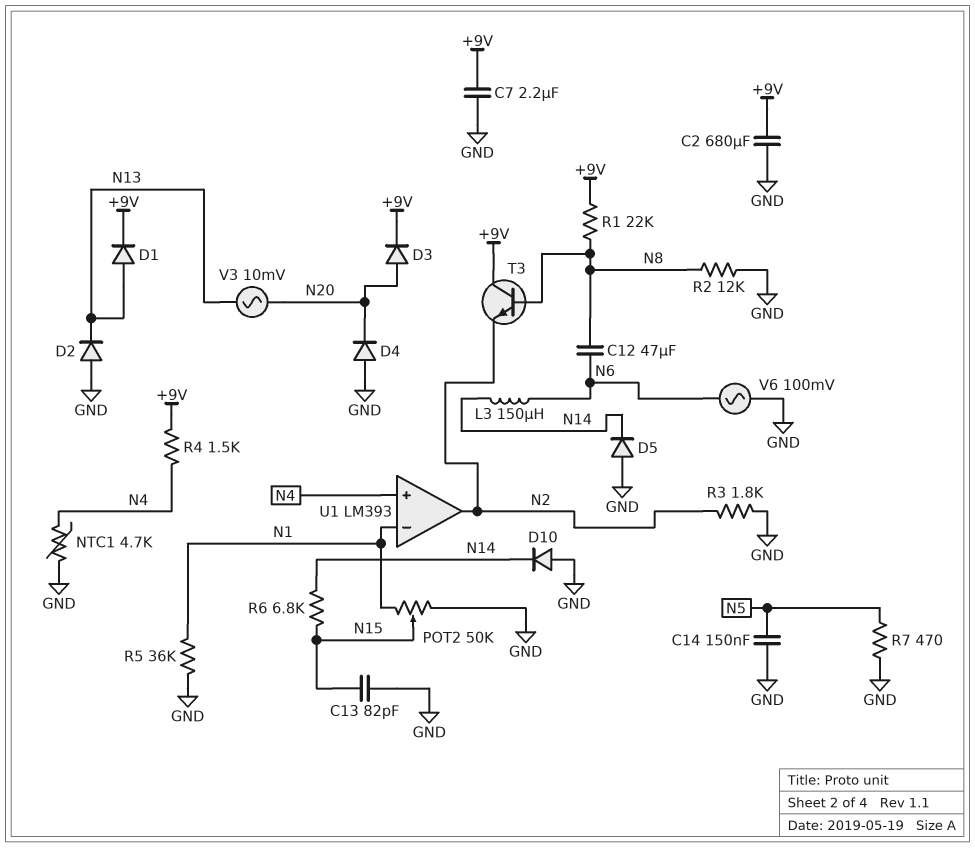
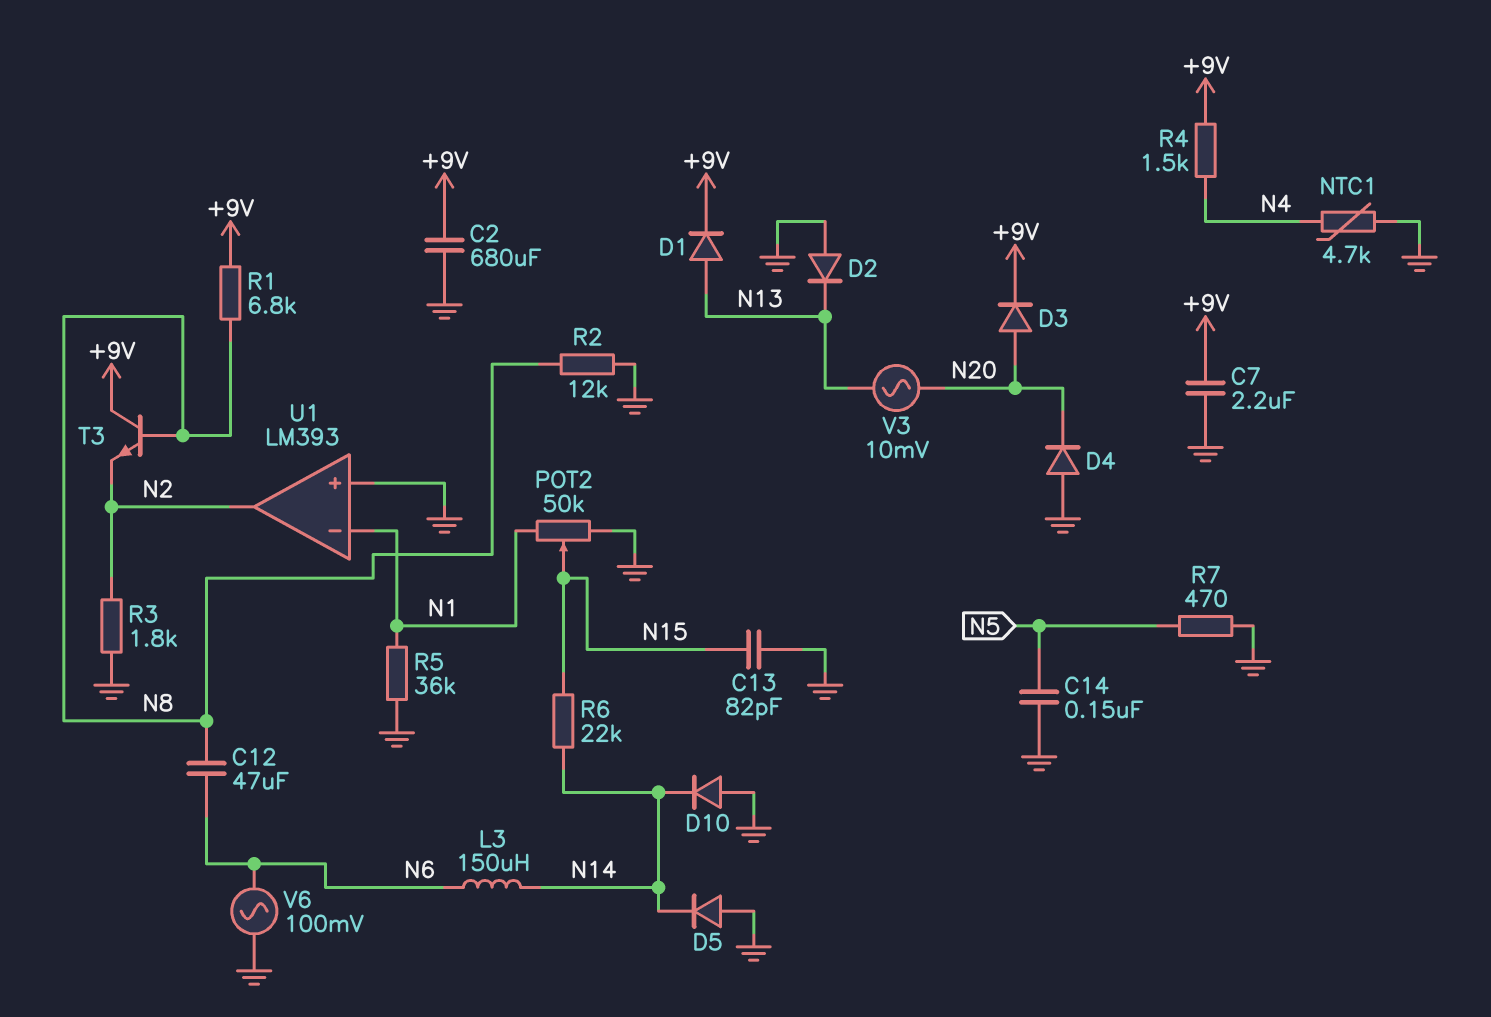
R1: 22k (+9V, N8) -> 6.8k (+9V, N8)
R6: 6.8k (N14, N15) -> 22k (N14, N15)
U1 pin in+: N4 -> GND

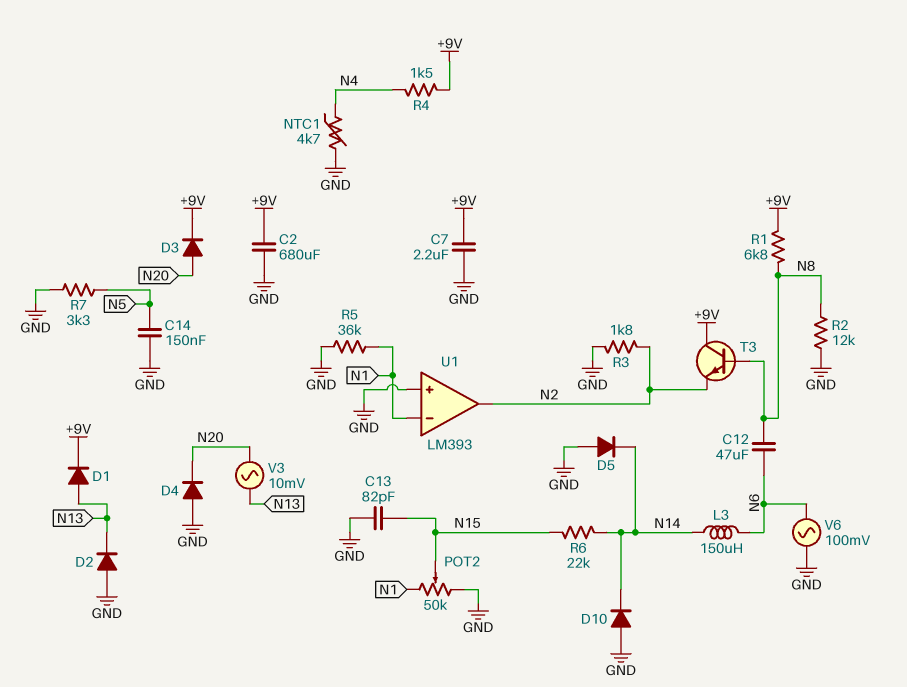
R7: 470 (GND, N5) -> 3.3k (GND, N5)

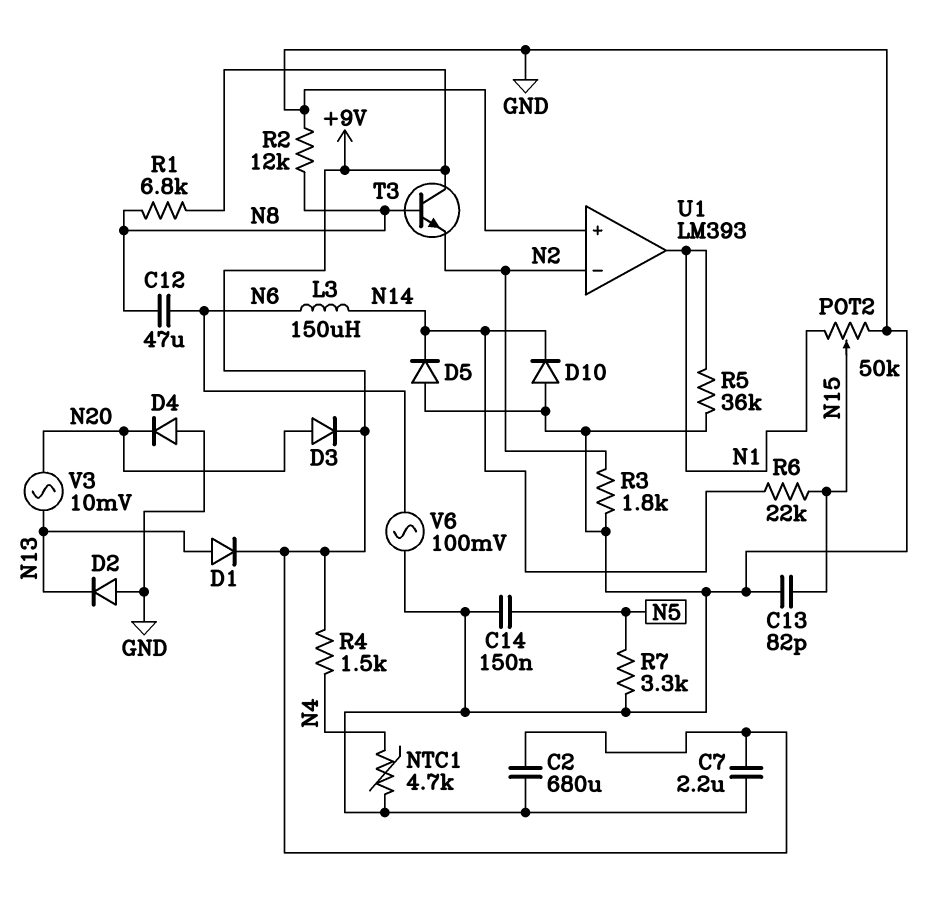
U1 pin in-: N1 -> N2
U1 pin out: N2 -> N1

